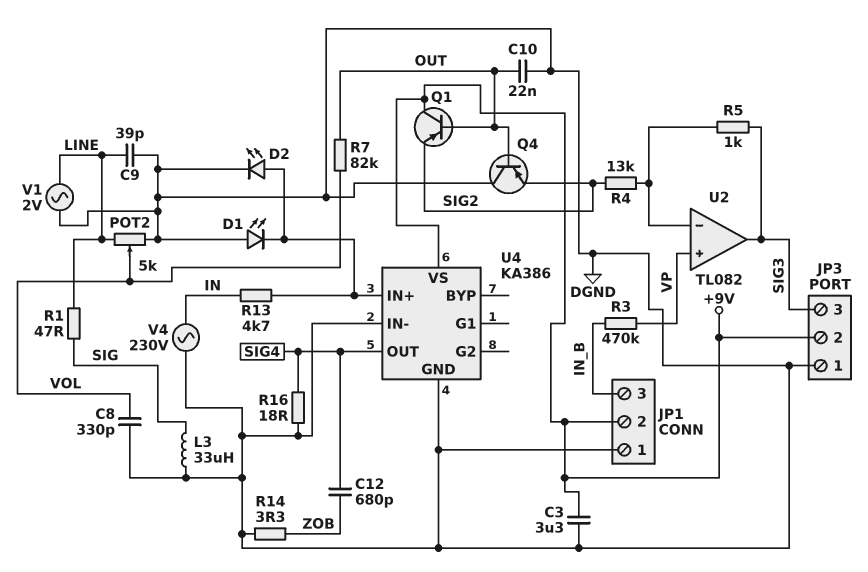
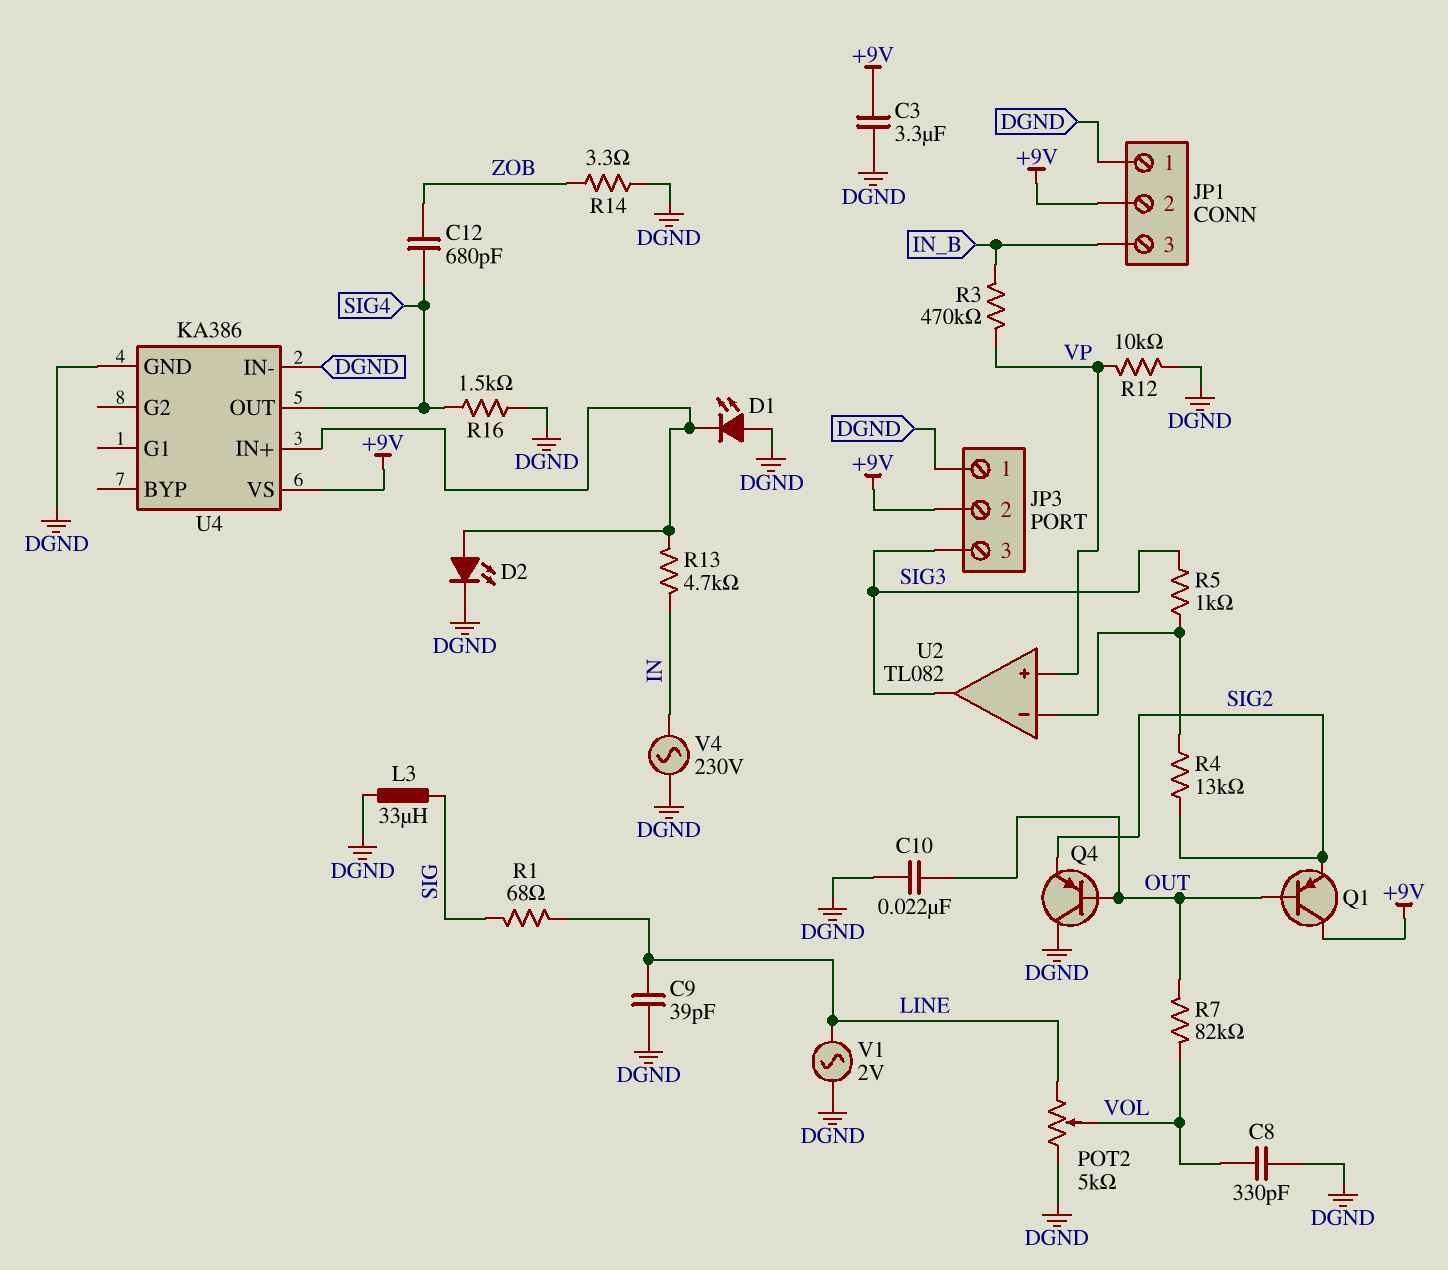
R1: 47 (LINE, SIG) -> 68 (LINE, SIG)
R12: none -> 10k (DGND, VP)
R16: 18 (DGND, SIG4) -> 1.5k (DGND, SIG4)

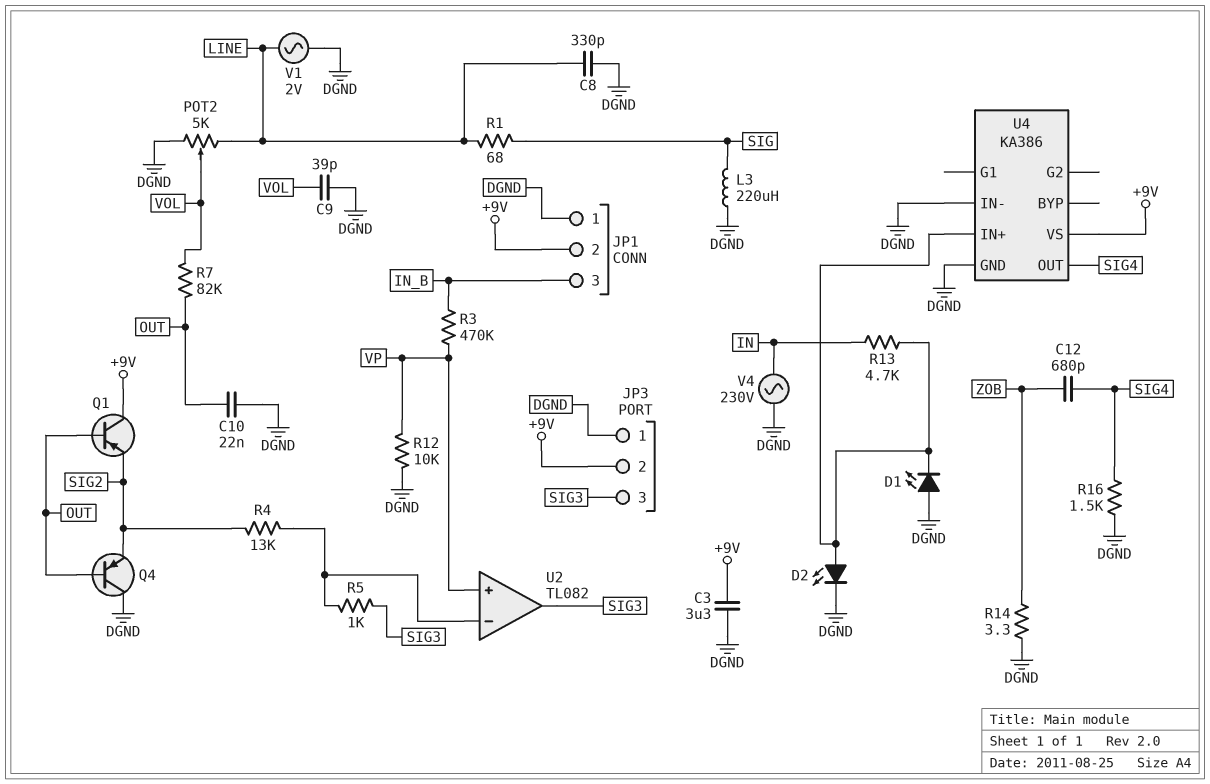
C8: 330pF (DGND, VOL) -> 330pF (DGND, LINE)
C9: 39pF (DGND, LINE) -> 39pF (DGND, VOL)
L3: 33uH (DGND, SIG) -> 220uH (DGND, SIG)

